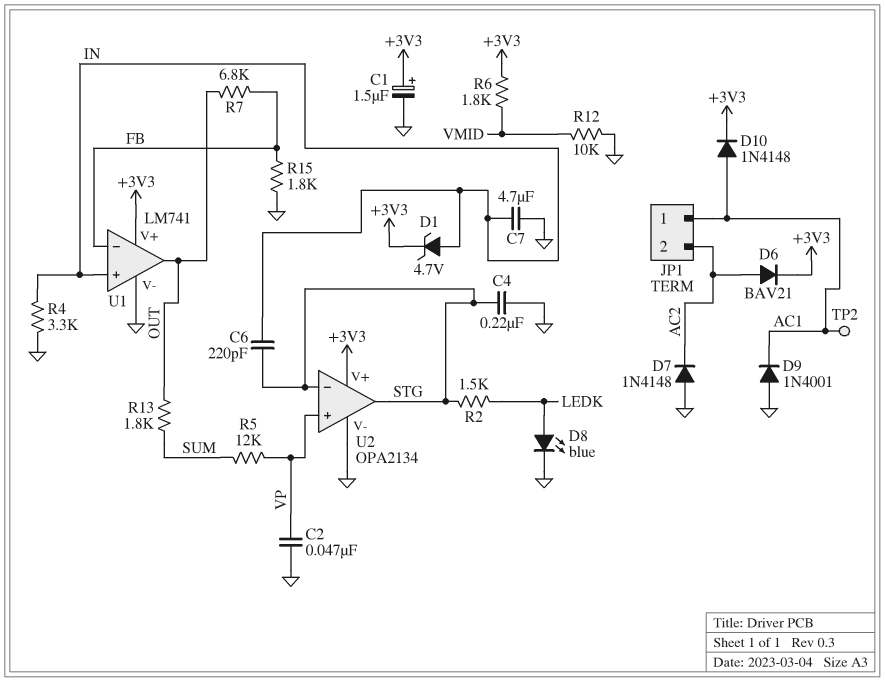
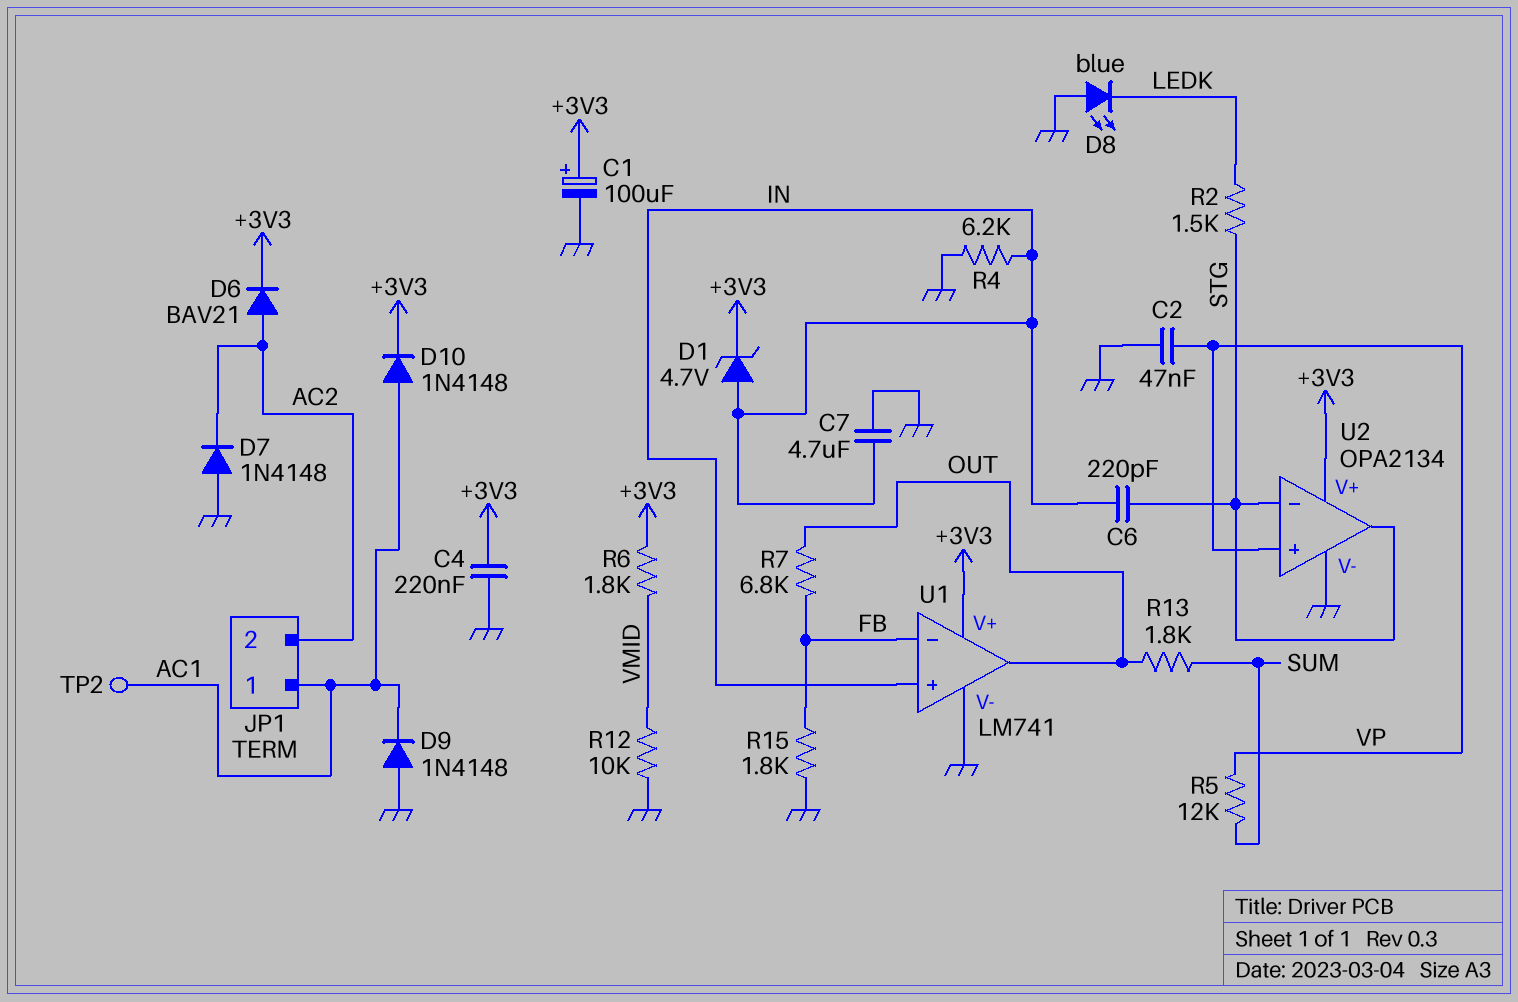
C1: 1.5uF (plus +3V3, minus GND) -> 100uF (plus +3V3, minus GND)
C4: 220nF (GND, STG) -> 220nF (+3V3, GND)
D8: LED blue (A LEDK, K GND) -> LED blue (A GND, K LEDK)
D9: diode 1N4001 (A GND, K AC1) -> diode 1N4148 (A GND, K AC1)
R4: 3.3k (GND, IN) -> 6.2k (GND, IN)

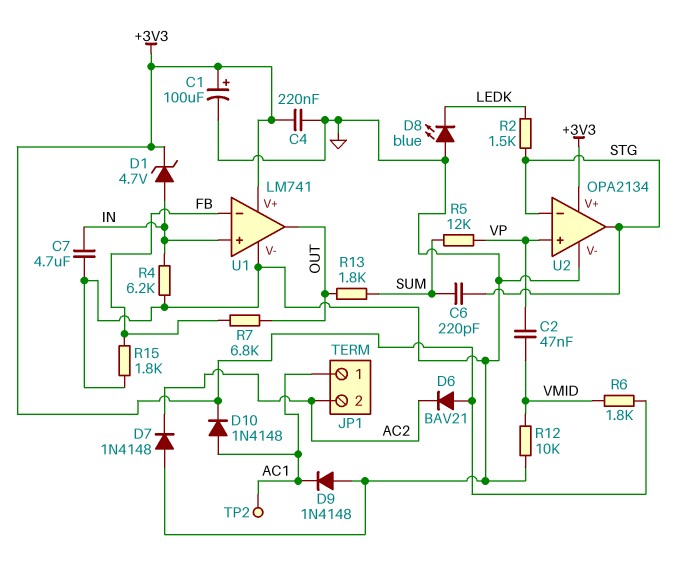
C2: 47nF (GND, VP) -> 47nF (VMID, VP)
C6: 220pF (IN, STG) -> 220pF (STG, SUM)
D6: diode BAV21 (A AC2, K +3V3) -> diode BAV21 (A +3V3, K AC2)

